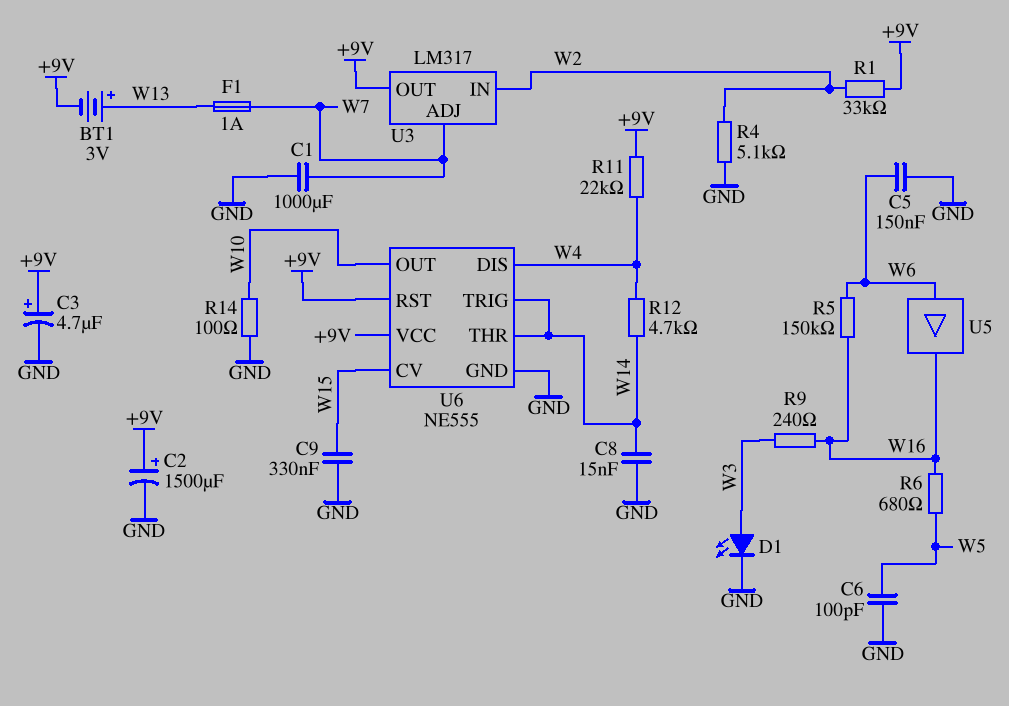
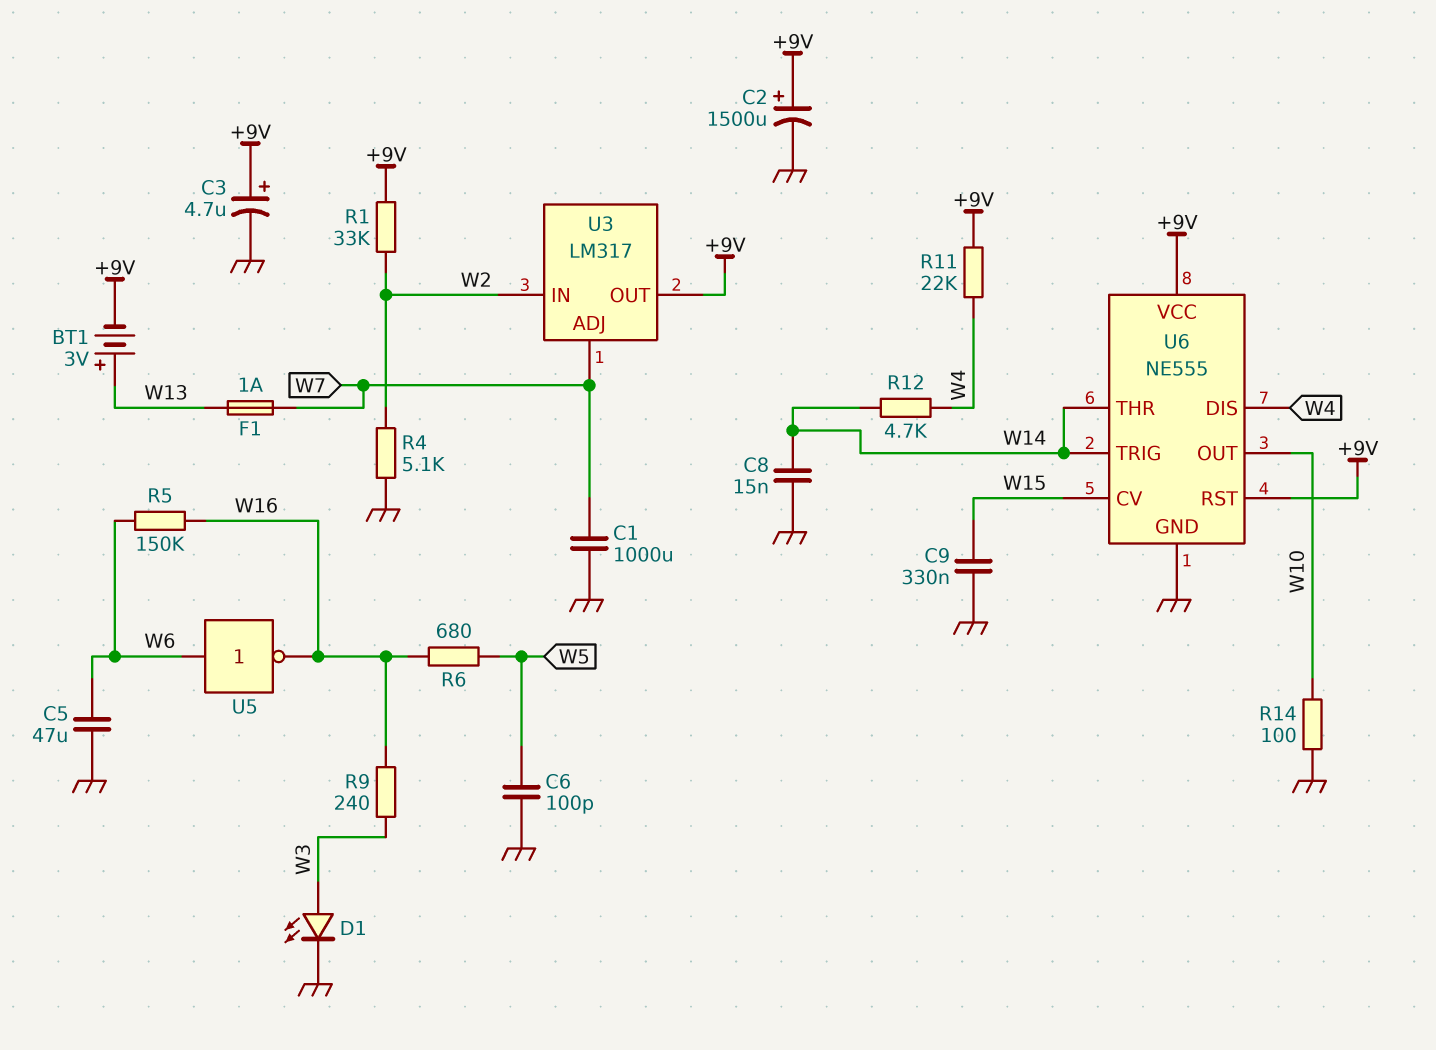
C5: 150nF (GND, W6) -> 47uF (GND, W6)
U5: buffer (in W6, out W16) -> NOT (in W6, out W16)

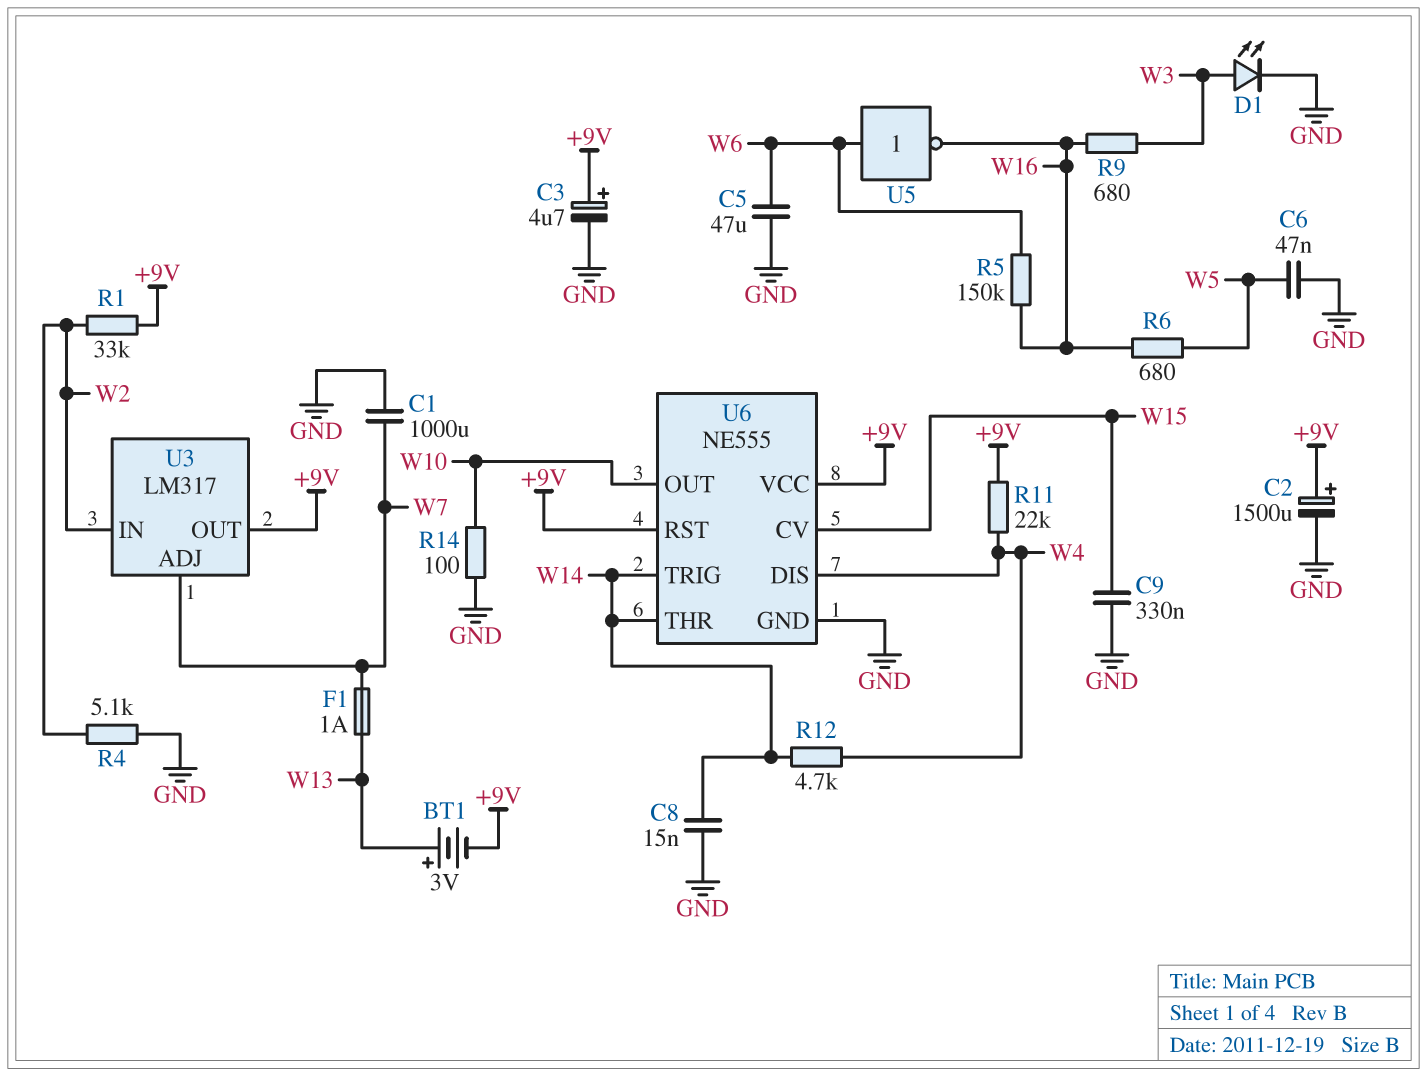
C6: 100pF (GND, W5) -> 47nF (GND, W5)
R9: 240 (W3, W16) -> 680 (W3, W16)

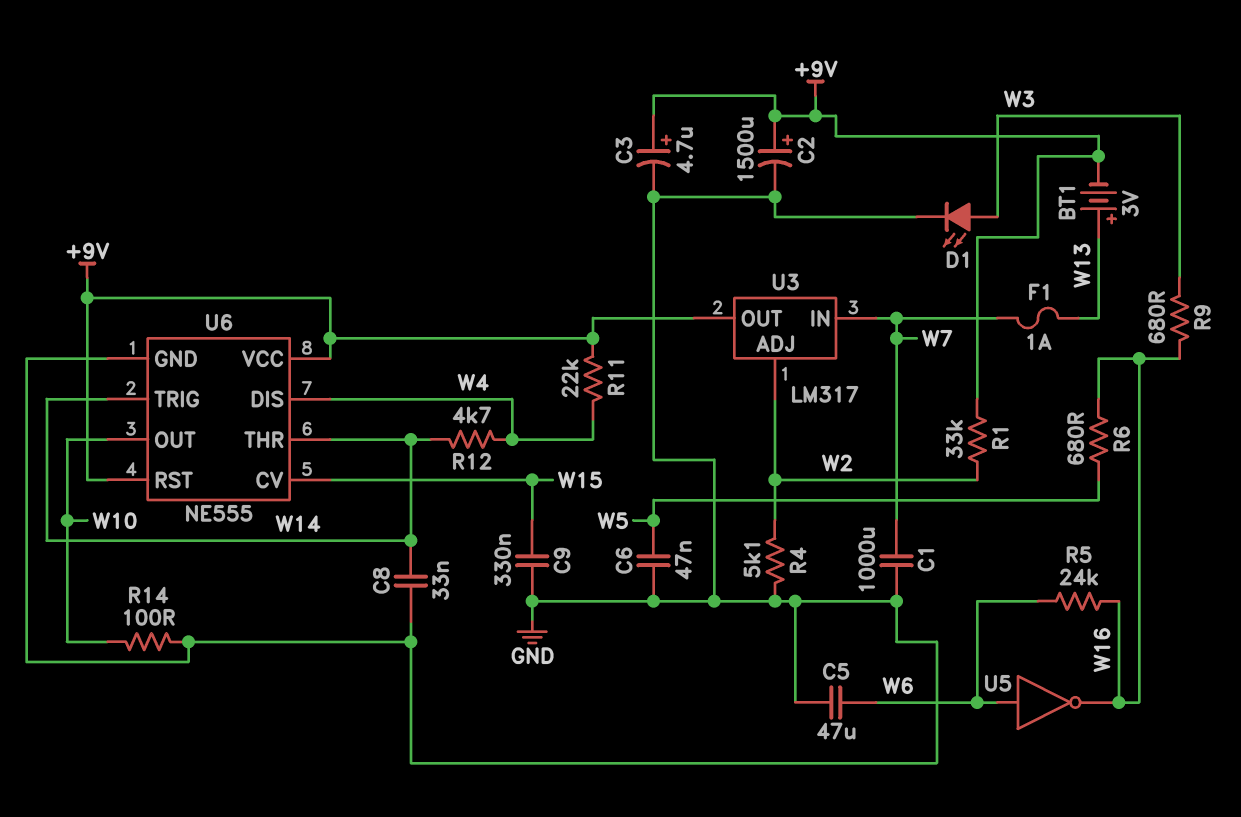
C8: 15nF (GND, W14) -> 33nF (GND, W14)
R5: 150k (W6, W16) -> 24k (W6, W16)
U3 pin ADJ: W7 -> W2
U3 pin IN: W2 -> W7

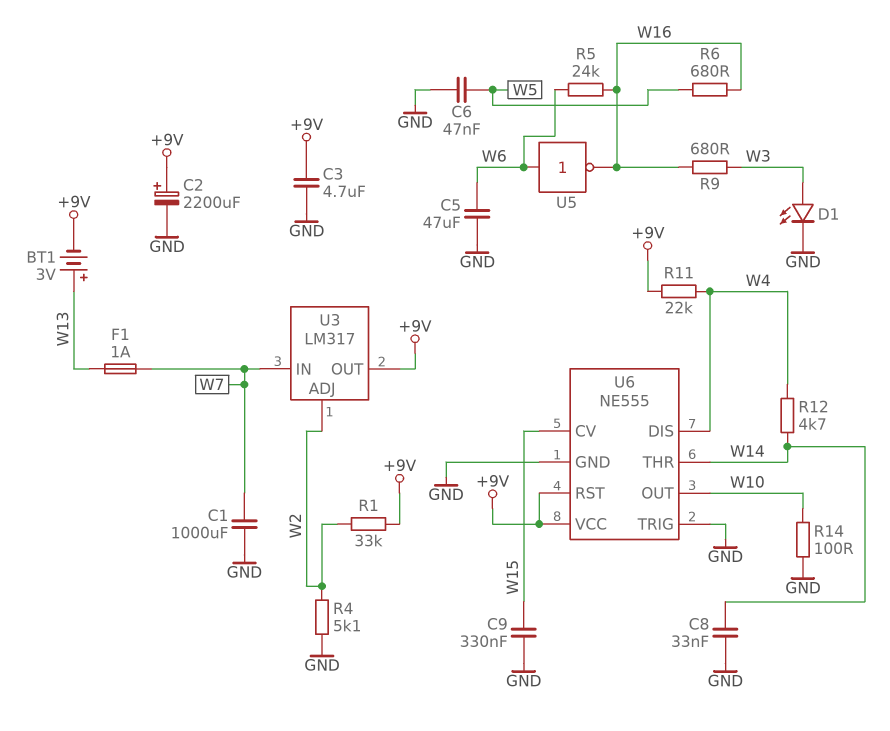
C2: 1500uF (plus +9V, minus GND) -> 2200uF (plus +9V, minus GND)
C3: 4.7uF (plus +9V, minus GND) -> 4.7uF (+9V, GND)
U6 pin TRIG: W14 -> GND

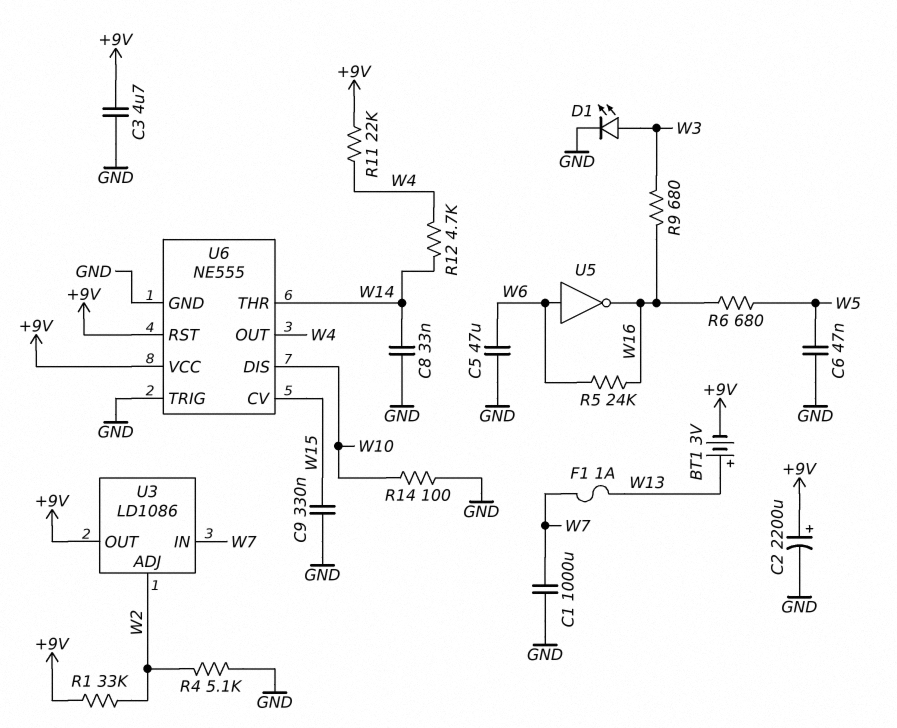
U3: LM317 -> LD1086
U6 pin DIS: W4 -> W10
U6 pin OUT: W10 -> W4

